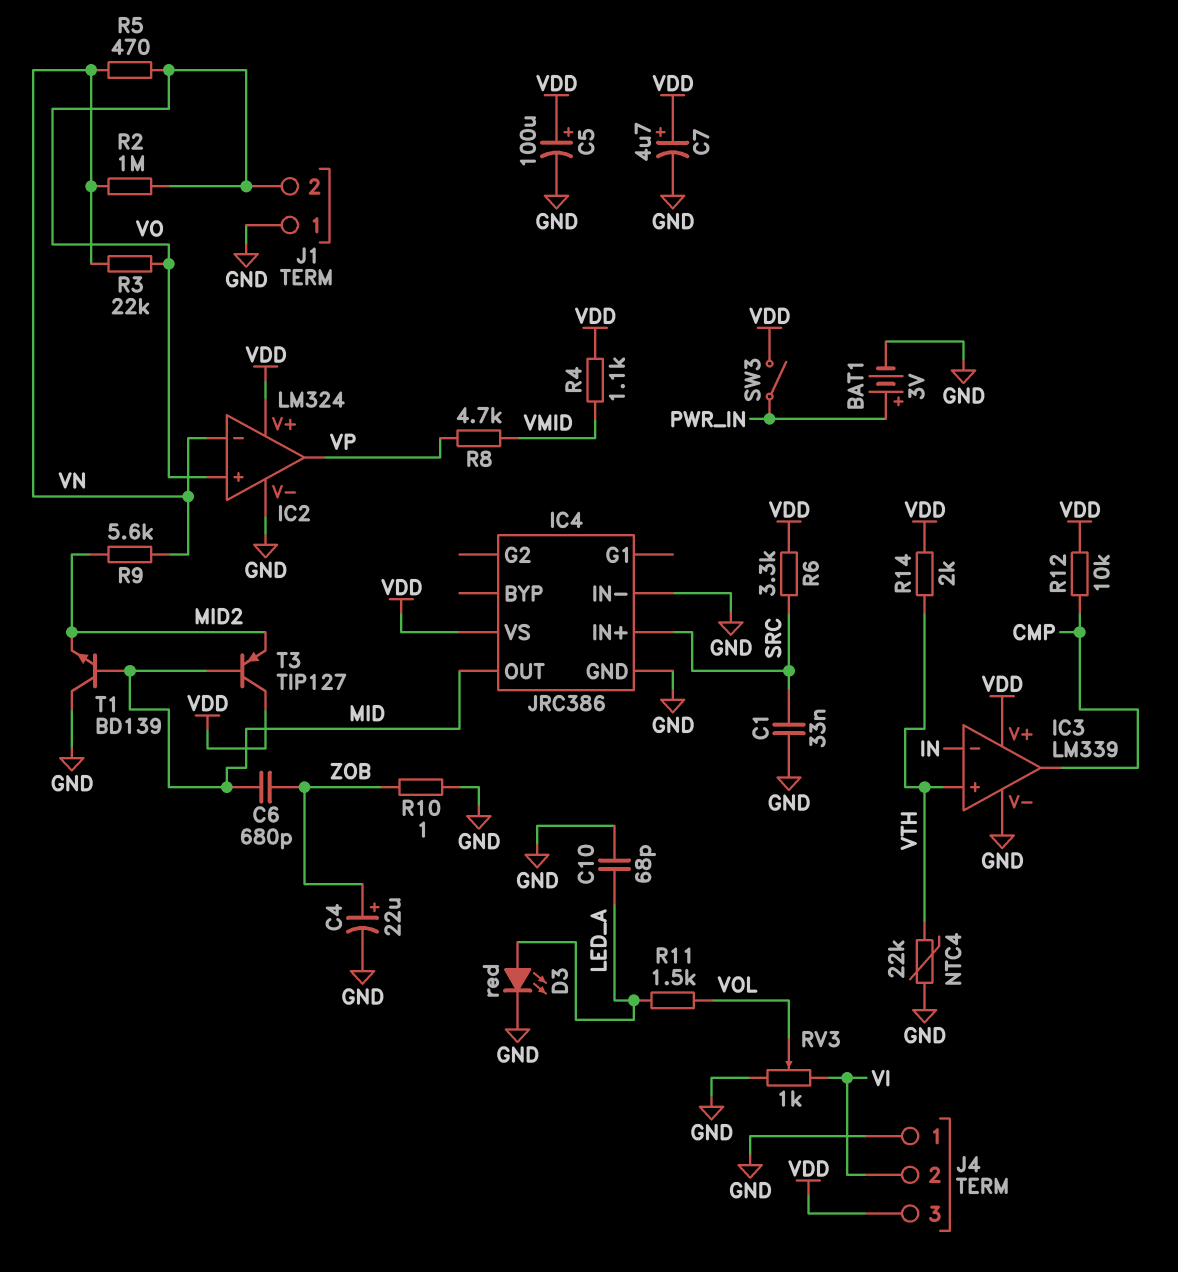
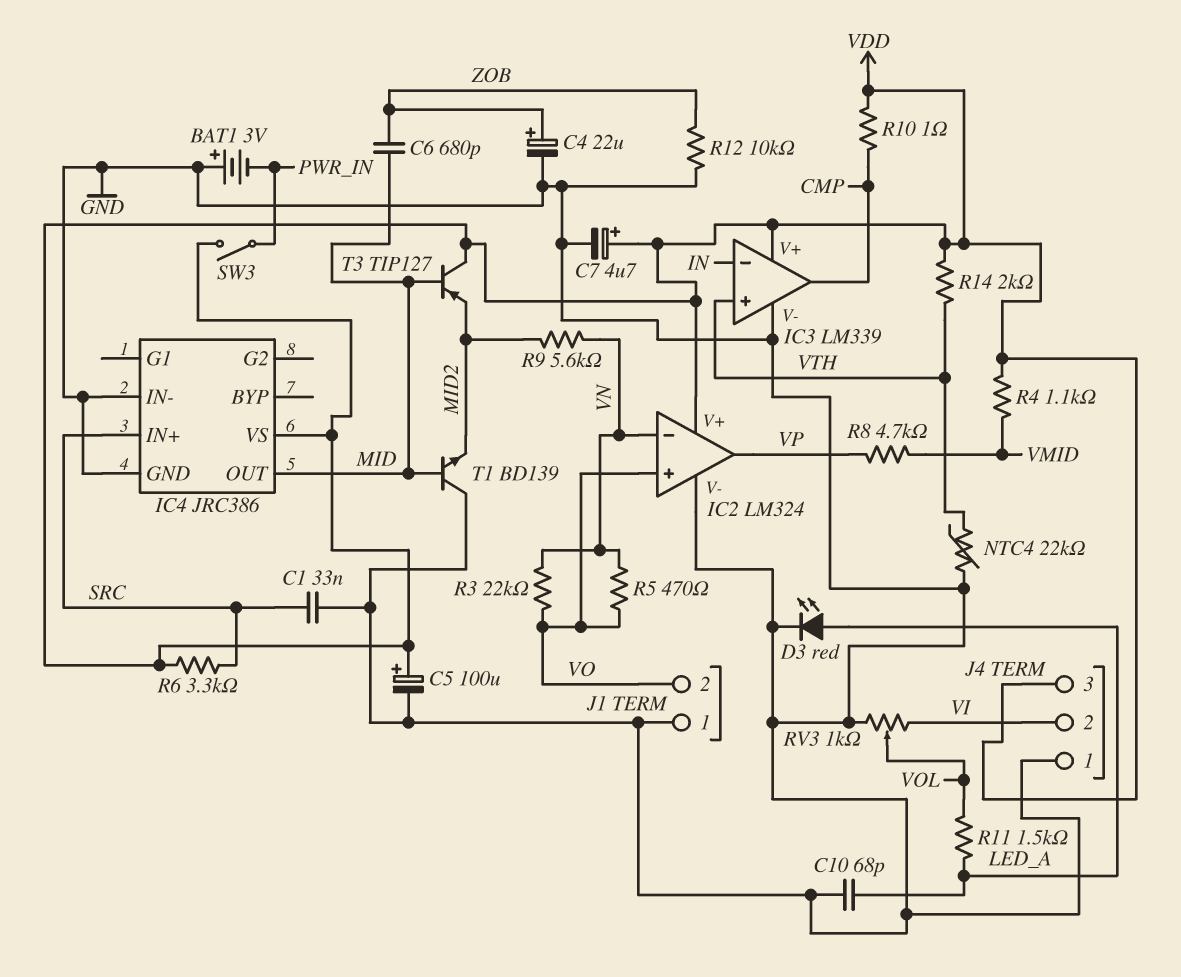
BAT1: 3V (plus PWR_IN, minus GND) -> 3V (plus GND, minus PWR_IN)
R2: 1M (VN, VO) -> none
R10: 1 (GND, ZOB) -> 1 (CMP, VDD)
R12: 10k (CMP, VDD) -> 10k (GND, ZOB)

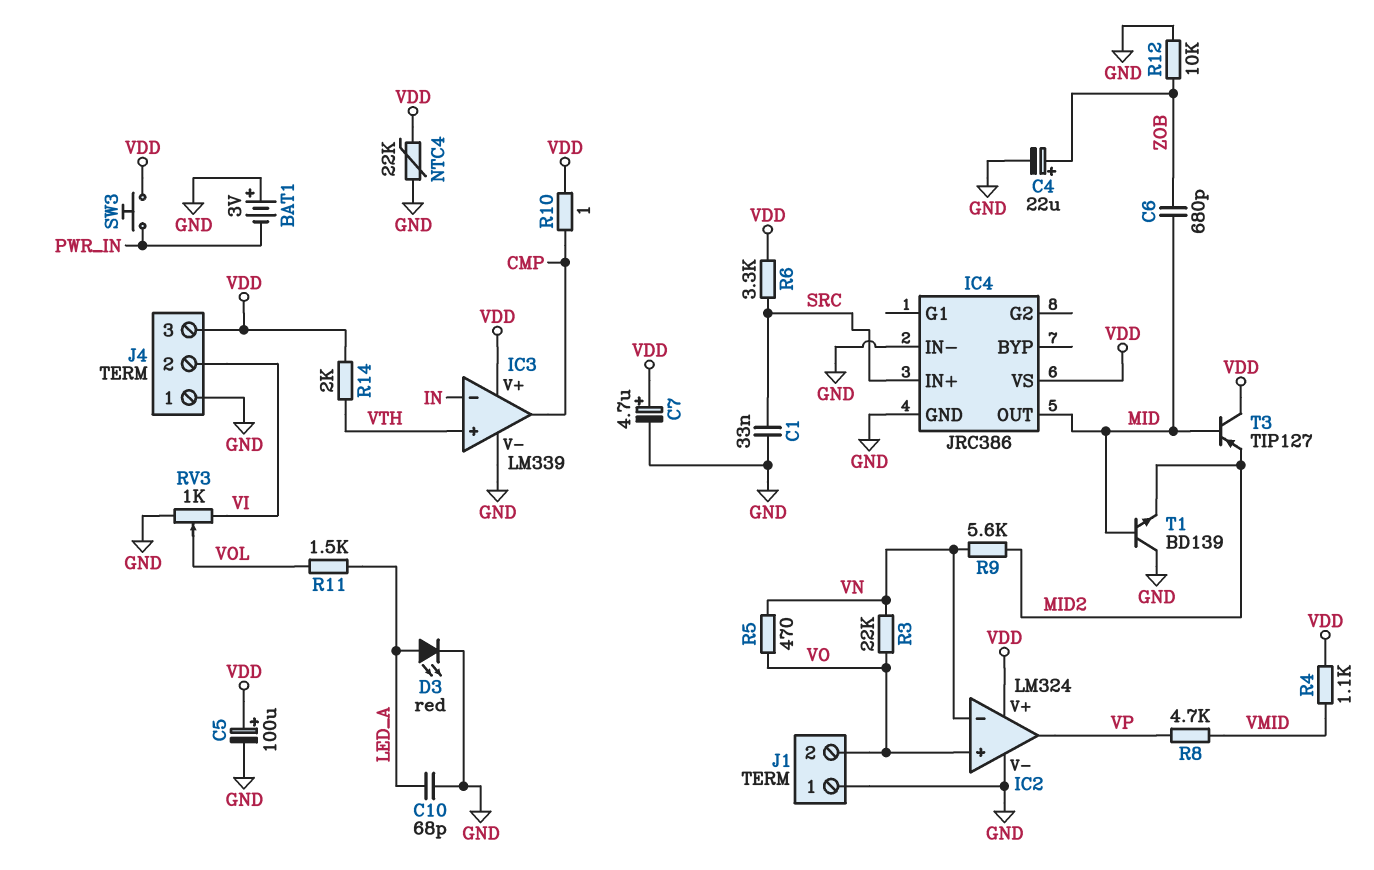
NTC4: 22k (GND, VTH) -> 22k (GND, VDD)
SW3: switch (PWR_IN, VDD) -> button (PWR_IN, VDD)

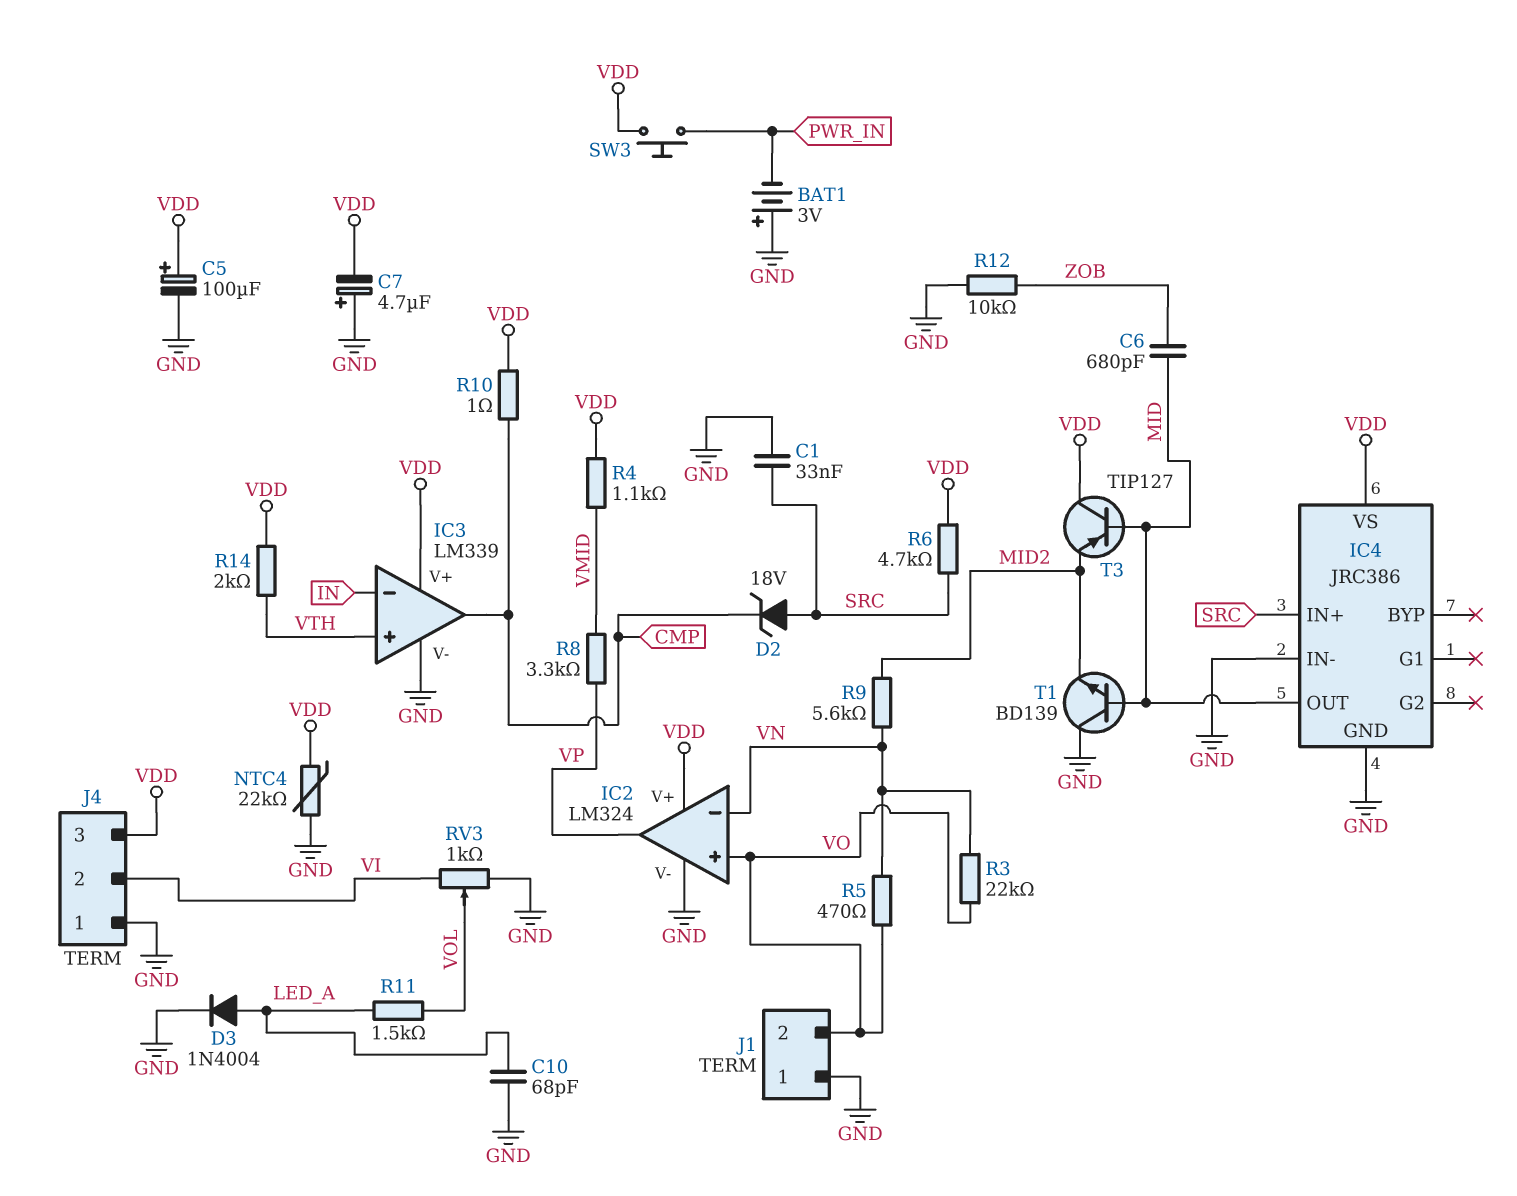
C4: 22uF (plus ZOB, minus GND) -> none
C7: 4.7uF (plus VDD, minus GND) -> 4.7uF (plus GND, minus VDD)
D2: none -> zener 18V (A SRC, K CMP)
D3: LED red (A LED_A, K GND) -> diode 1N4004 (A LED_A, K GND)
R6: 3.3k (SRC, VDD) -> 4.7k (SRC, VDD)
R8: 4.7k (VMID, VP) -> 3.3k (VMID, VP)

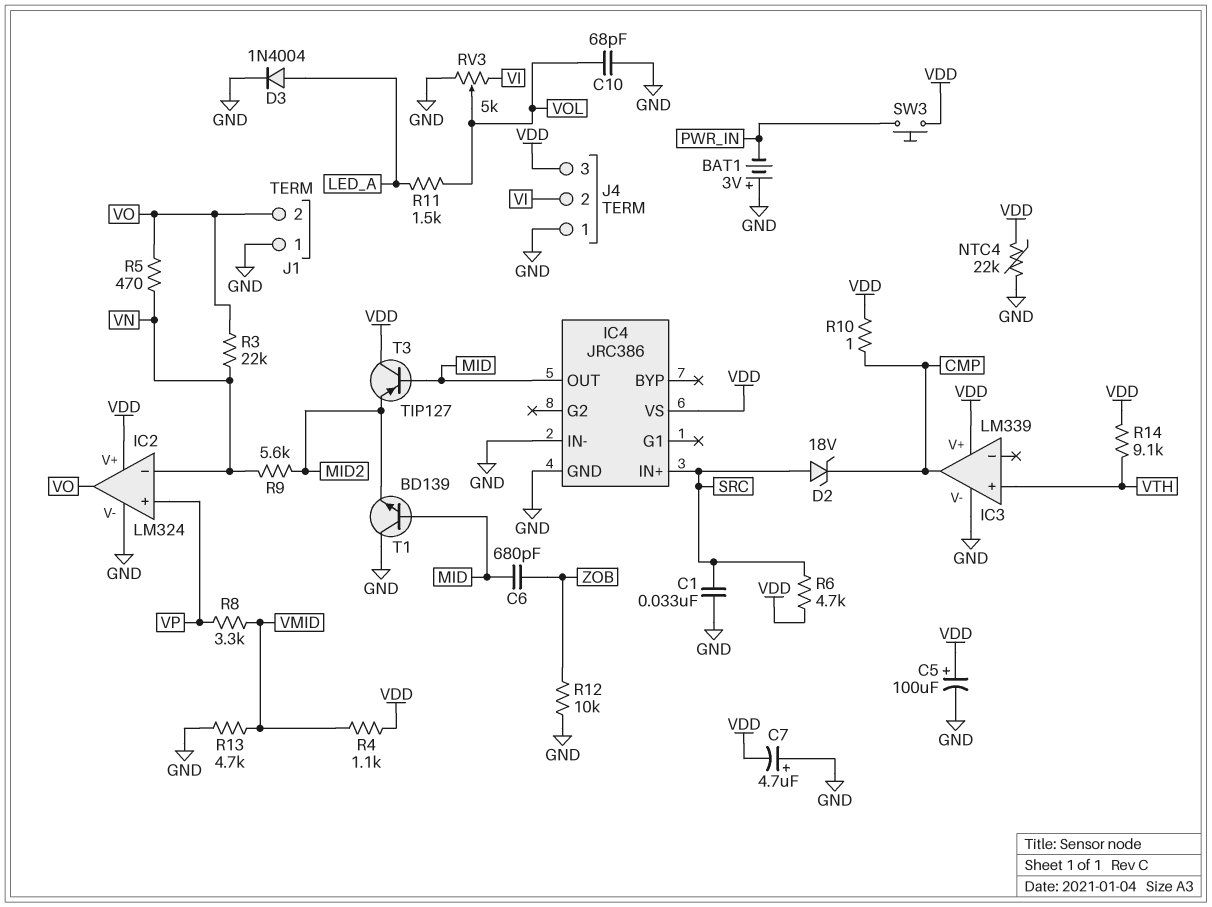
C10: 68pF (GND, LED_A) -> 68pF (GND, VOL)
IC2 pin in+: VO -> VP
IC2 pin out: VP -> VO
IC3 pin in-: IN -> none
R13: none -> 4.7k (GND, VMID)
R14: 2k (VDD, VTH) -> 9.1k (VDD, VTH)
RV3: 1k (GND, VI, wiper VOL) -> 5k (GND, VI, wiper VOL)

